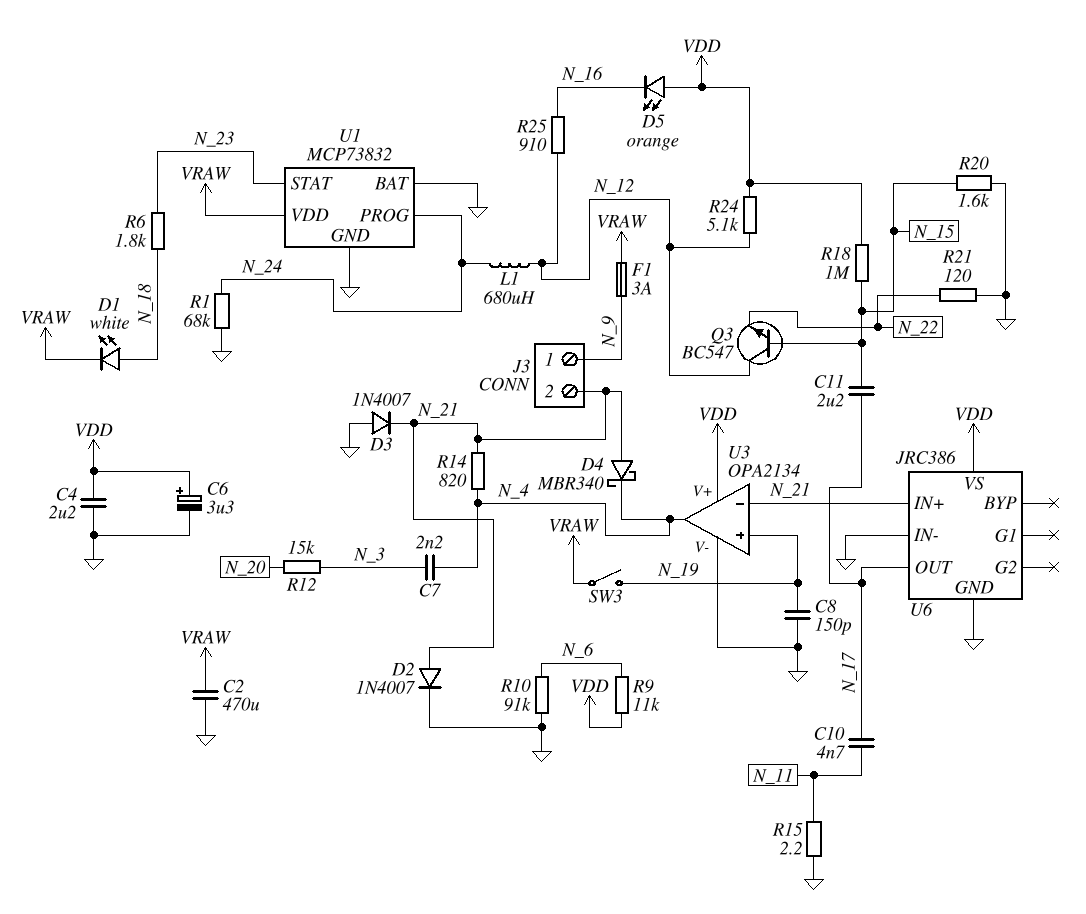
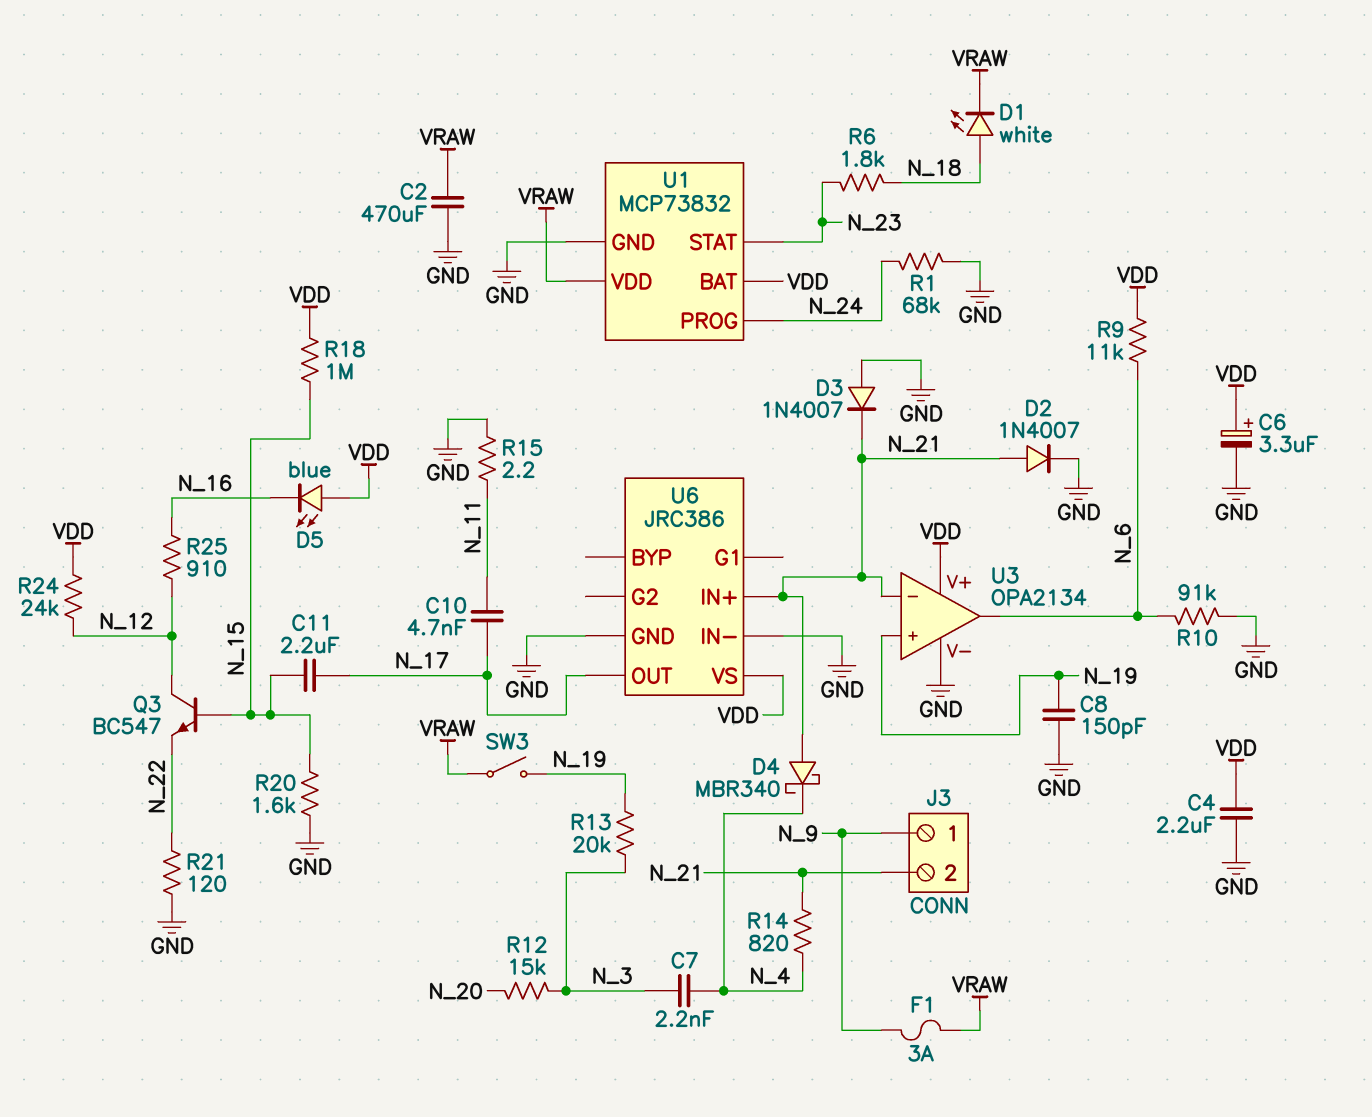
D5: LED orange (A VDD, K N_16) -> LED blue (A VDD, K N_16)
L1: 680uH (N_12, N_24) -> none
R13: none -> 20k (N_3, N_19)
R24: 5.1k (N_12, VDD) -> 24k (N_12, VDD)
U1 pin BAT: GND -> VDD
U3 pin out: N_4 -> N_6

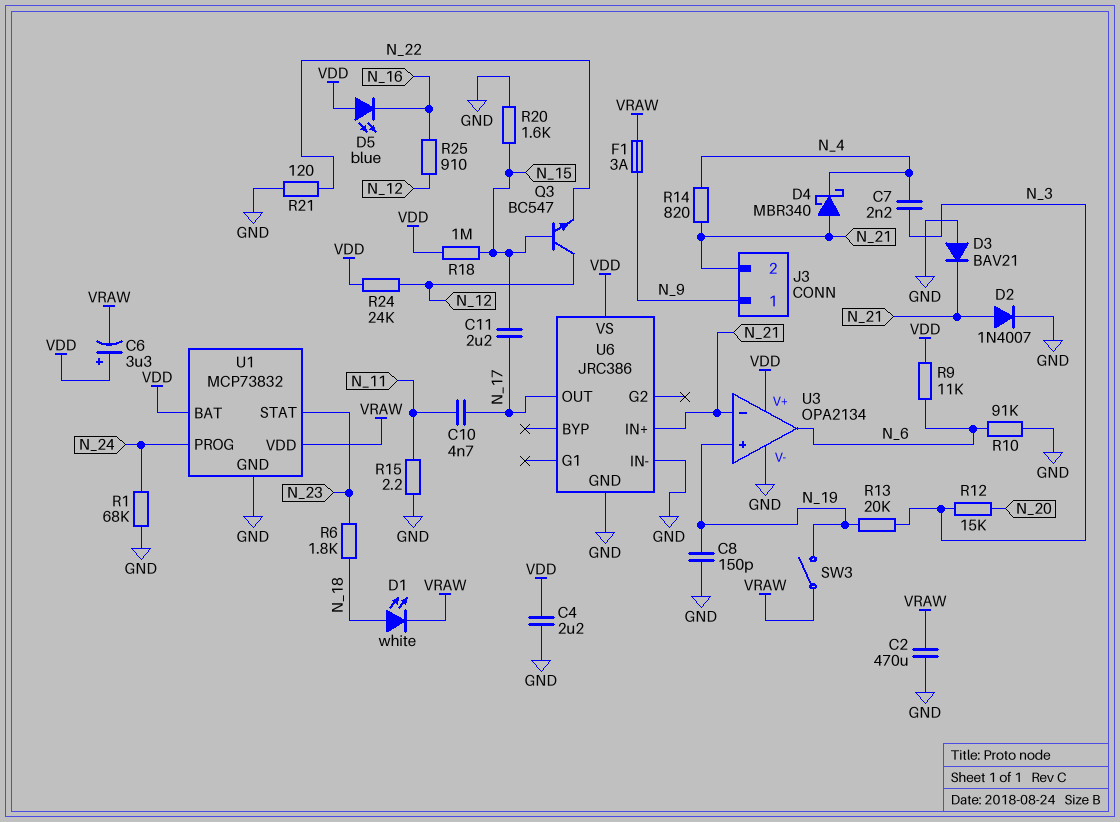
C6: 3.3uF (plus VDD, minus GND) -> 3.3uF (plus VDD, minus VRAW)
D3: diode 1N4007 (A GND, K N_21) -> diode BAV21 (A GND, K N_21)

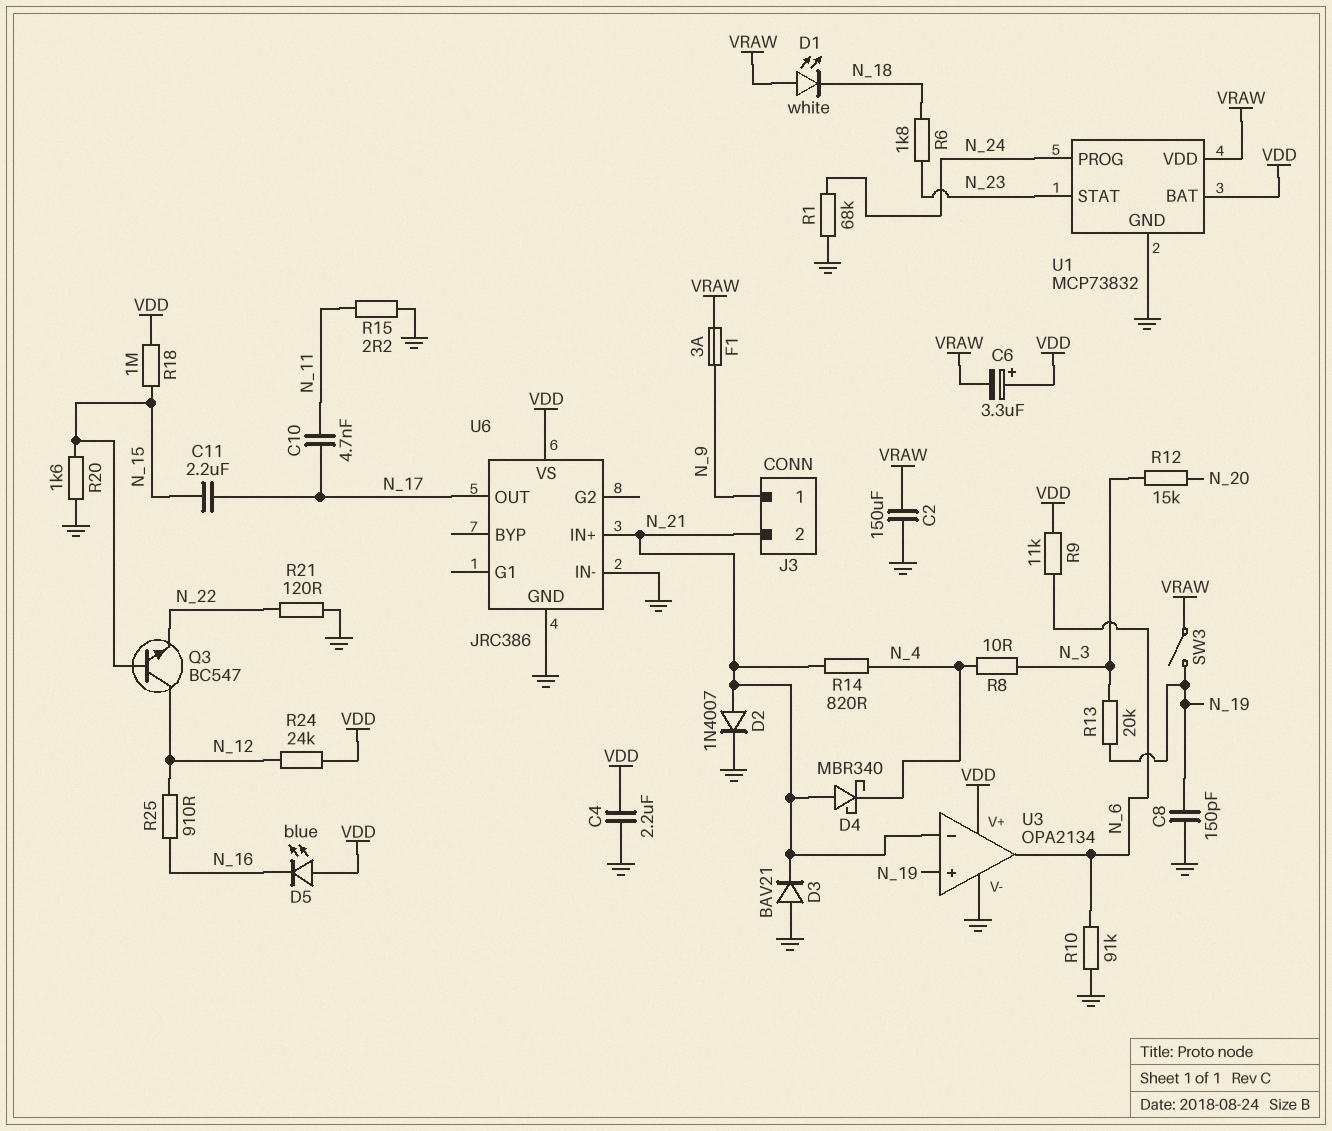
C2: 470uF (GND, VRAW) -> 150uF (GND, VRAW)
C7: 2.2nF (N_3, N_4) -> none
D1: LED white (A N_18, K VRAW) -> LED white (A VRAW, K N_18)
R8: none -> 10 (N_3, N_4)

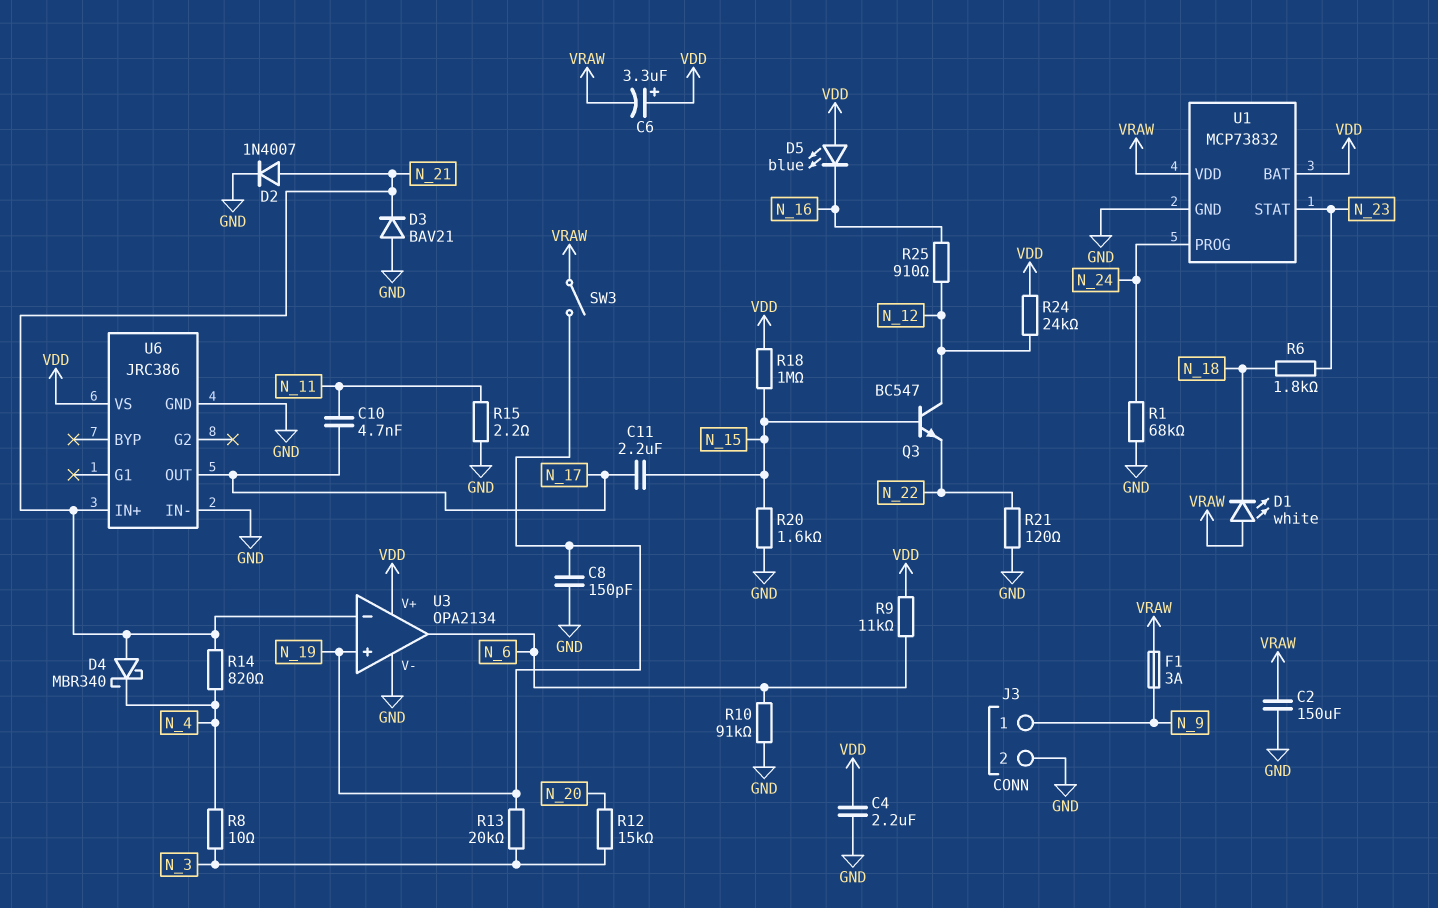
J3 pin 2: N_21 -> GND

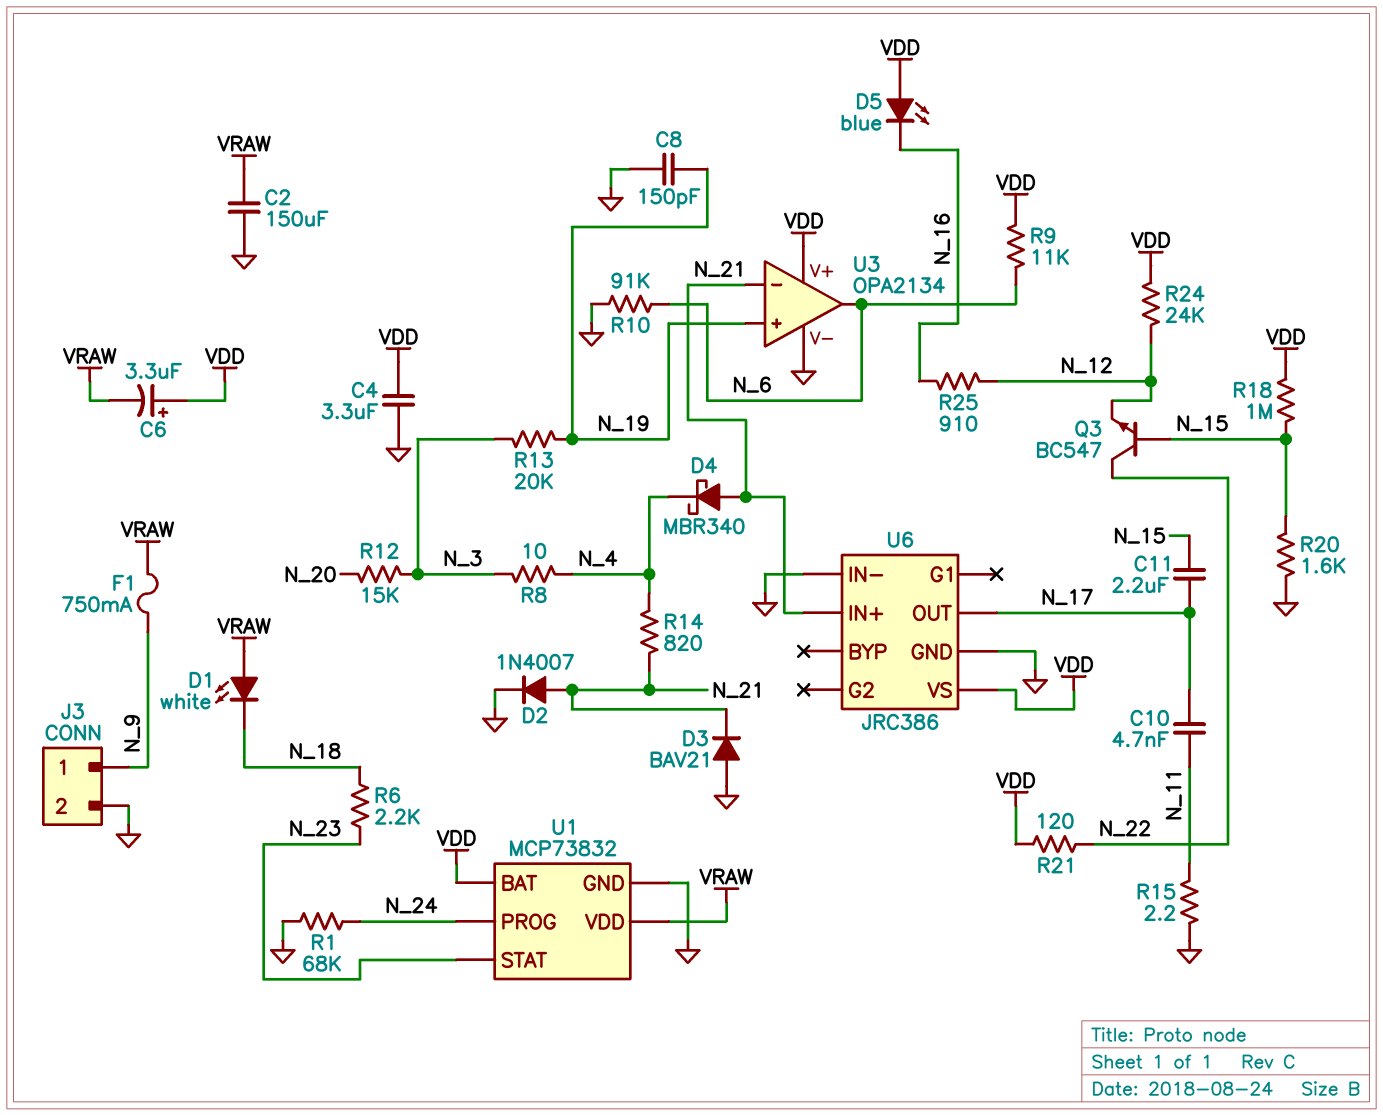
C4: 2.2uF (GND, VDD) -> 3.3uF (GND, VDD)
F1: 3A (N_9, VRAW) -> 750mA (N_9, VRAW)
Q3: NPN BC547 (B N_15, C N_12, E N_22) -> NPN BC547 (B N_15, C N_22, E N_12)
R6: 1.8k (N_18, N_23) -> 2.2k (N_18, N_23)
R21: 120 (GND, N_22) -> 120 (N_22, VDD)
SW3: switch (N_19, VRAW) -> none

